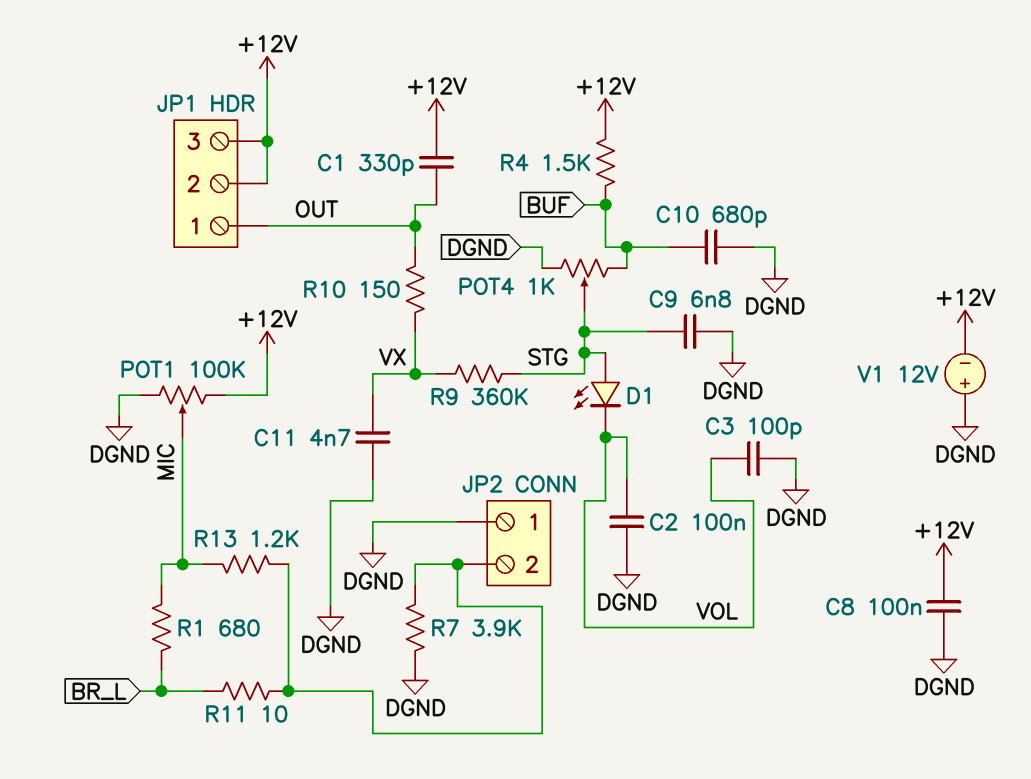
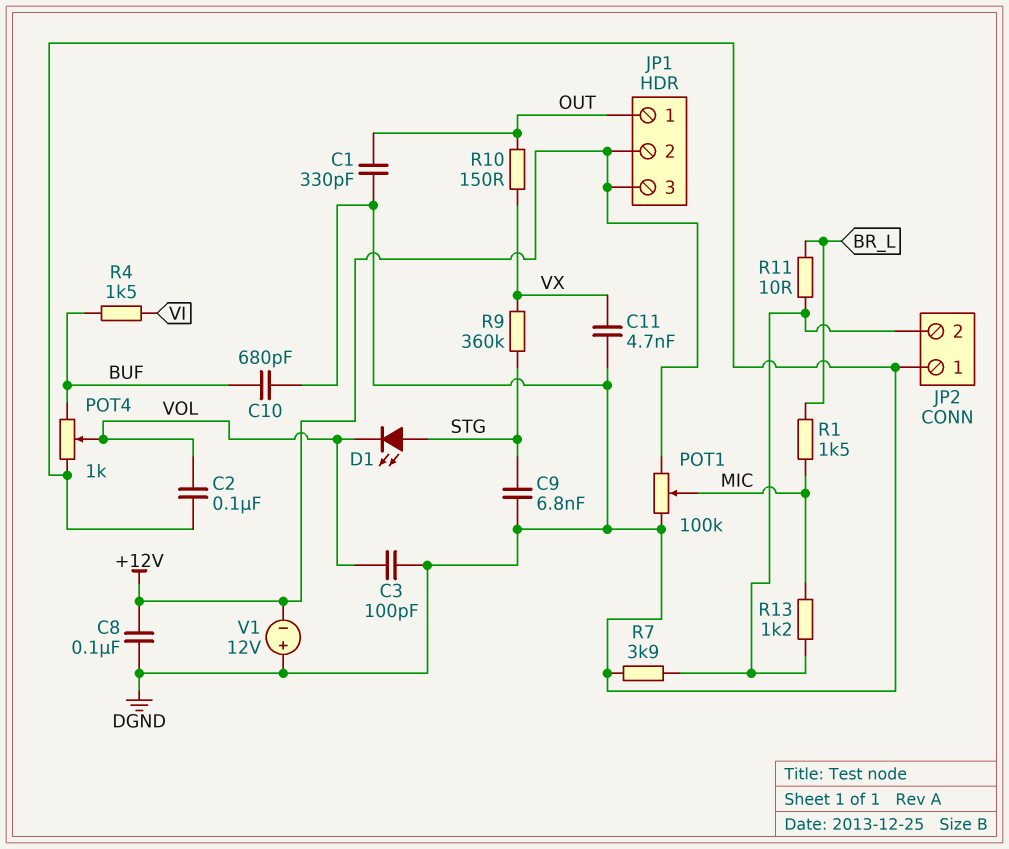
C1: 330pF (+12V, OUT) -> 330pF (DGND, OUT)
POT4: 1k (BUF, DGND, wiper STG) -> 1k (BUF, DGND, wiper VOL)
R1: 680 (BR_L, MIC) -> 1.5k (BR_L, MIC)
R4: 1.5k (+12V, BUF) -> 1.5k (BUF, VI)

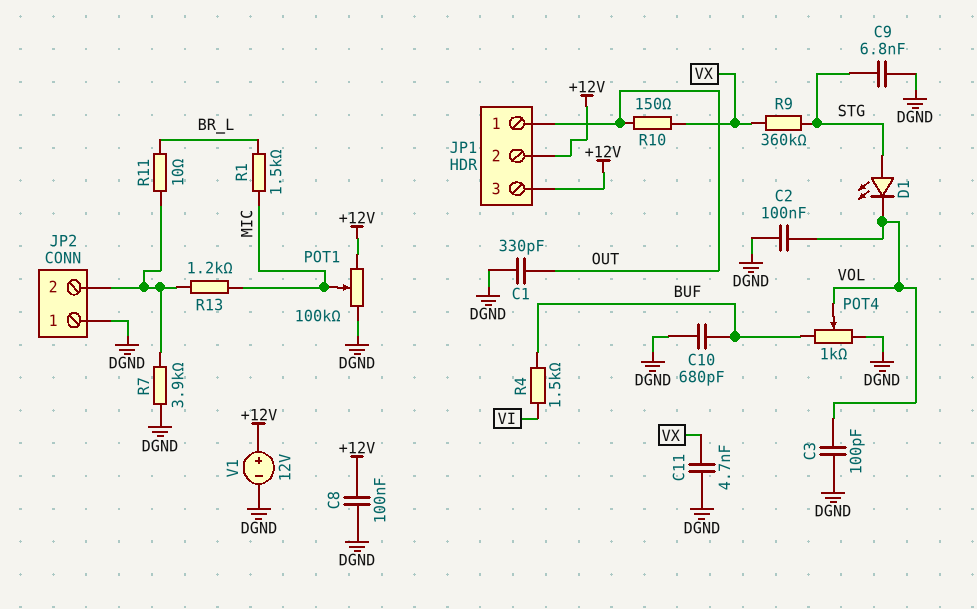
V1: 12V (plus DGND, minus +12V) -> 12V (plus +12V, minus DGND)

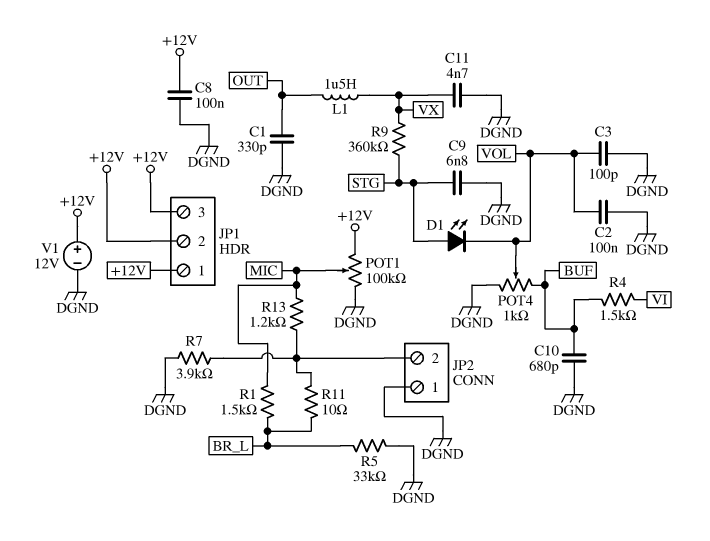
JP1 pin 1: OUT -> +12V
L1: none -> 1.5uH (OUT, VX)
R5: none -> 33k (BR_L, DGND)
R10: 150 (OUT, VX) -> none

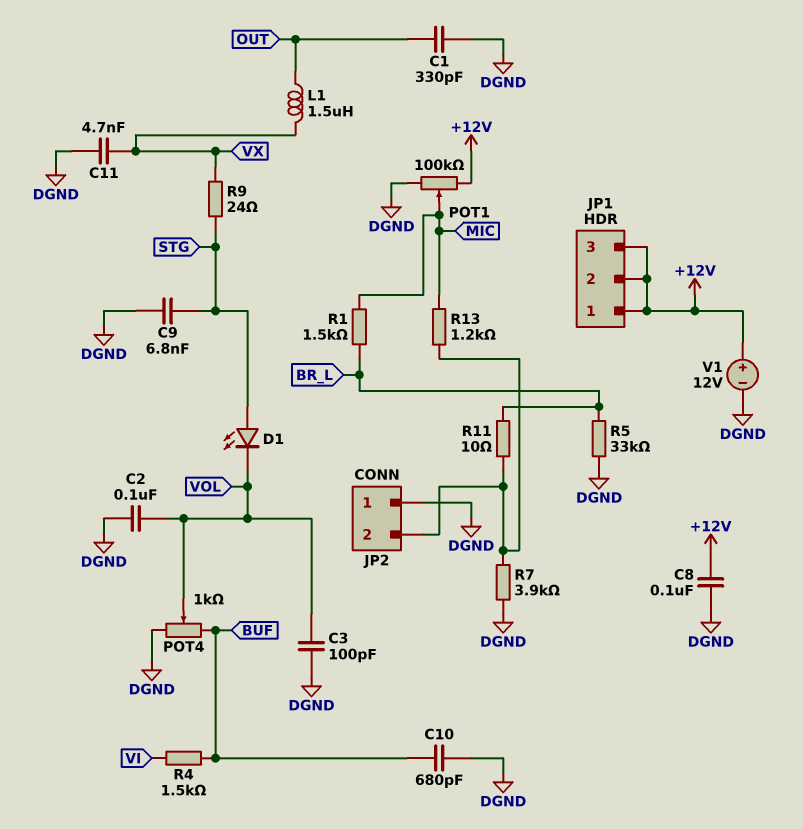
R9: 360k (STG, VX) -> 24 (STG, VX)

